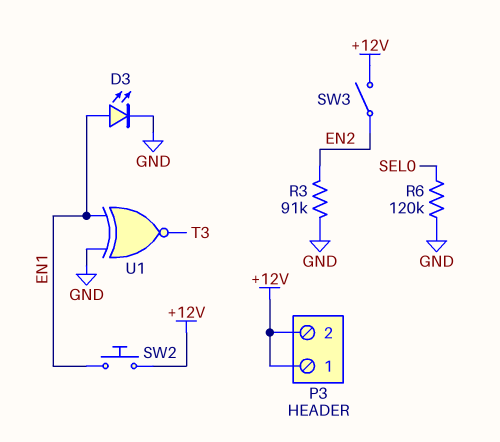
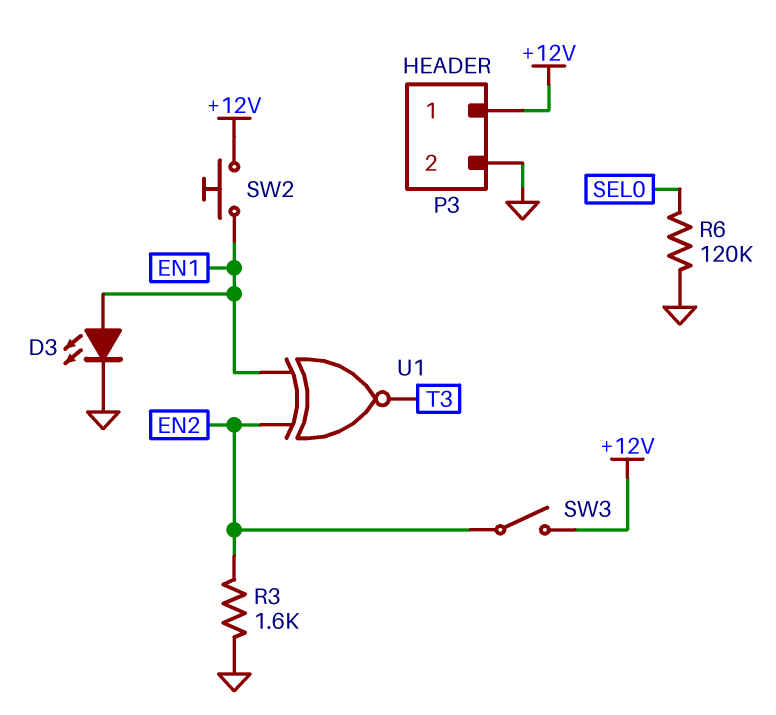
P3 pin 2: +12V -> GND
R3: 91k (EN2, GND) -> 1.6k (EN2, GND)
U1: XNOR (in EN1, in GND, out T3) -> XNOR (in EN1, in EN2, out T3)

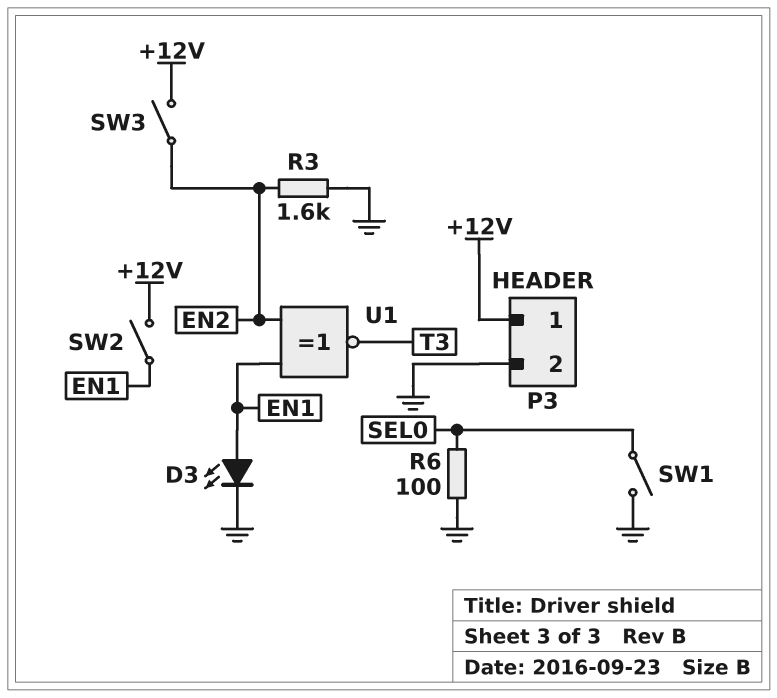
R6: 120k (GND, SEL0) -> 100 (GND, SEL0)
SW1: none -> switch (GND, SEL0)
SW2: button (+12V, EN1) -> switch (+12V, EN1)

